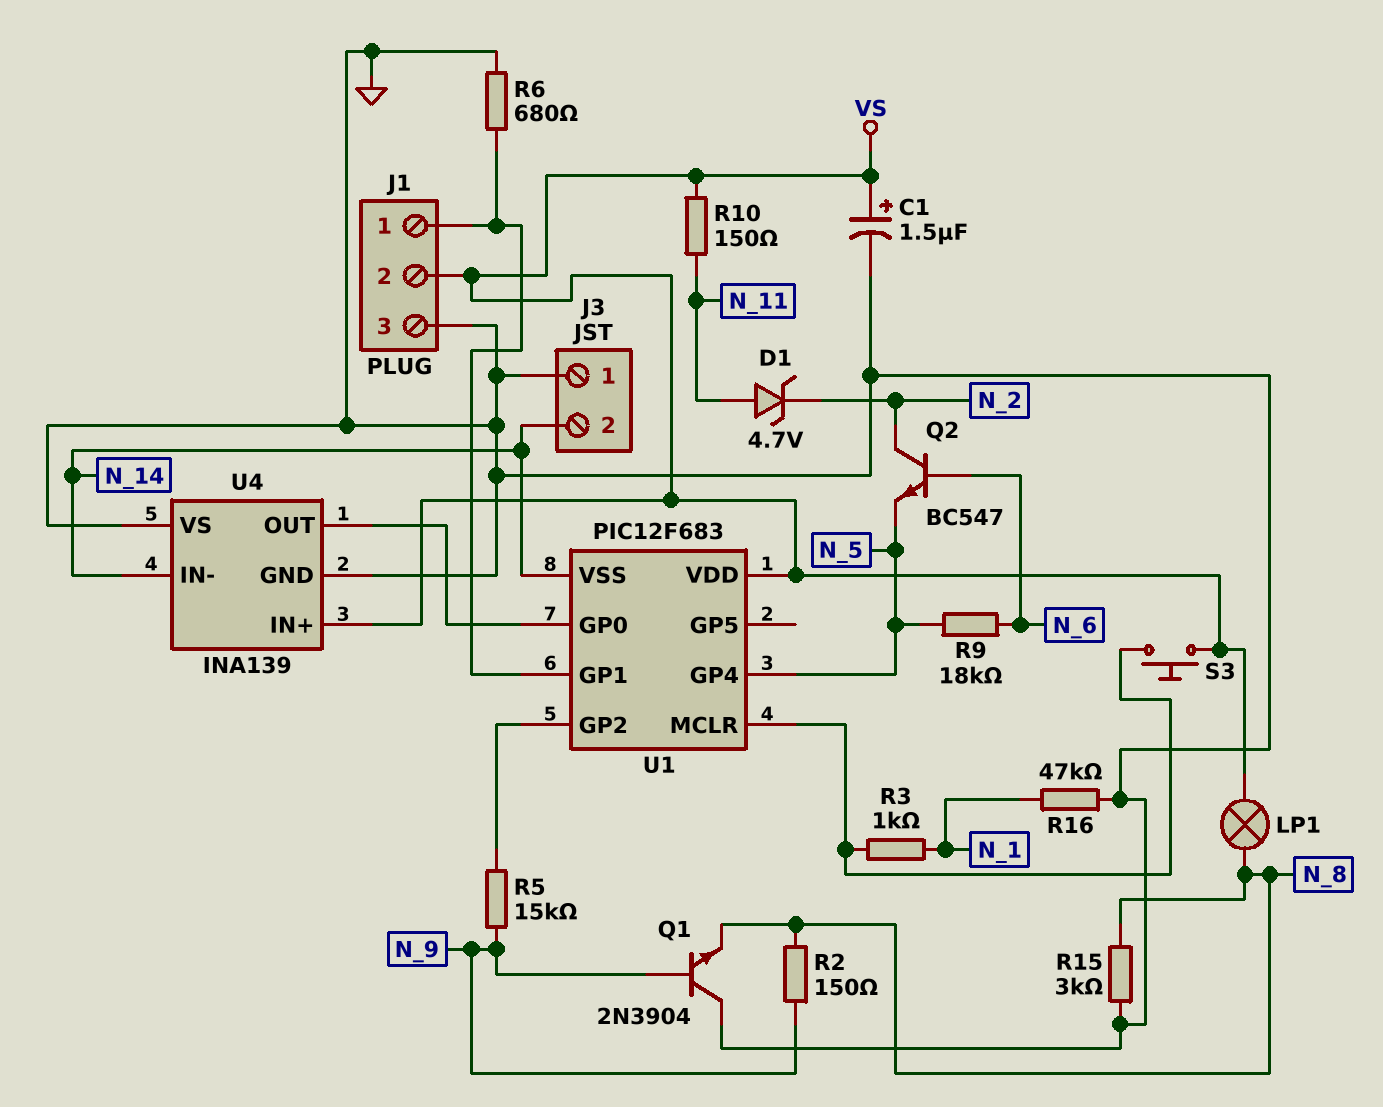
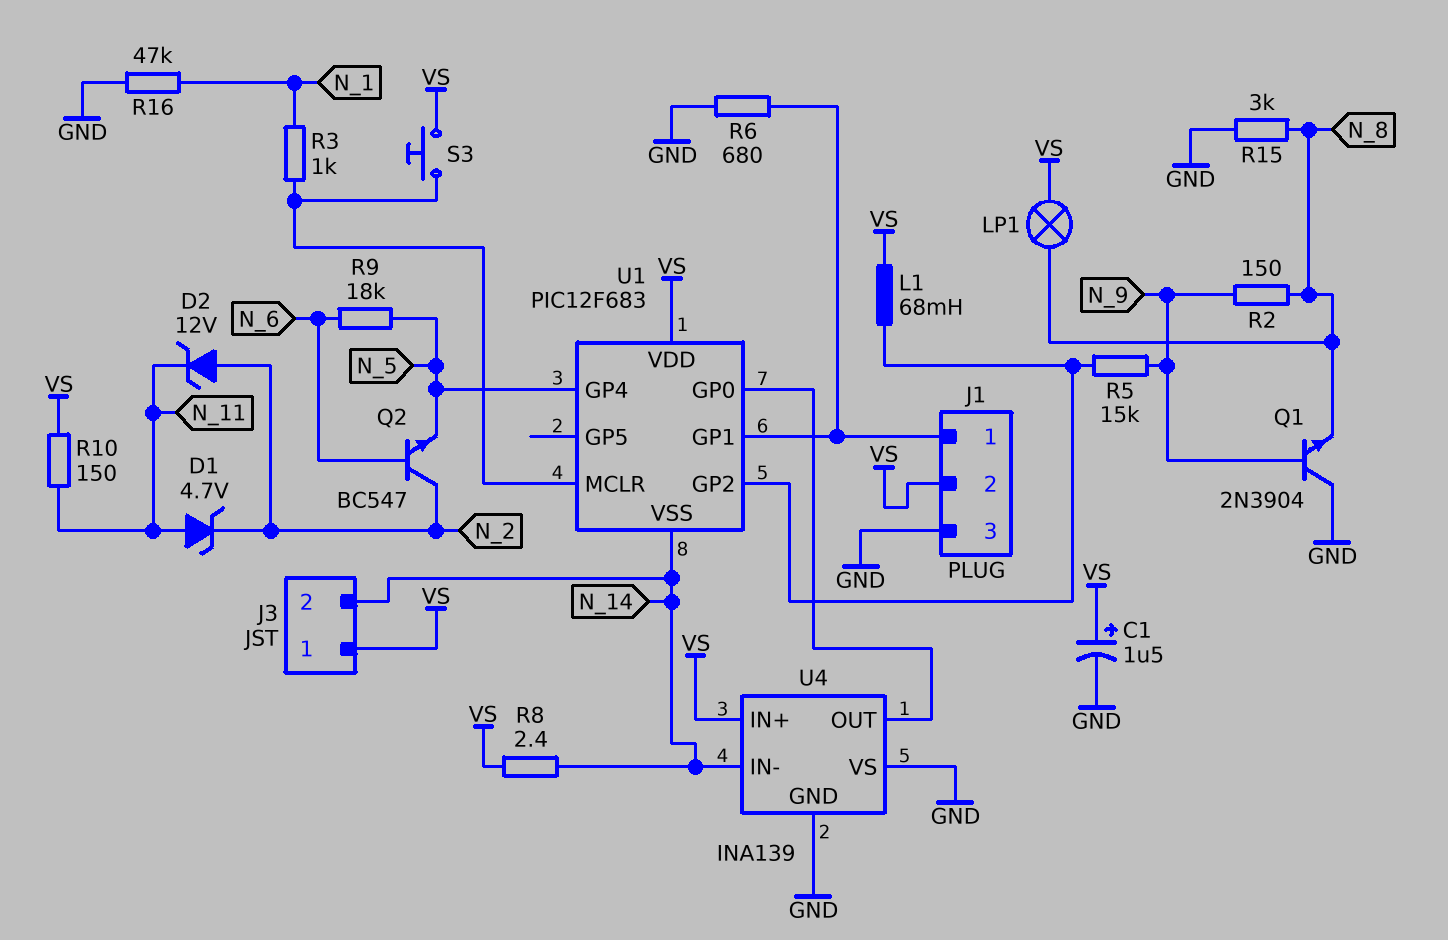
D2: none -> zener 12V (A N_2, K N_11)
J3 pin 1: GND -> VS
L1: none -> 68mH (U1/GP2, VS)
R8: none -> 2.4 (N_14, VS)

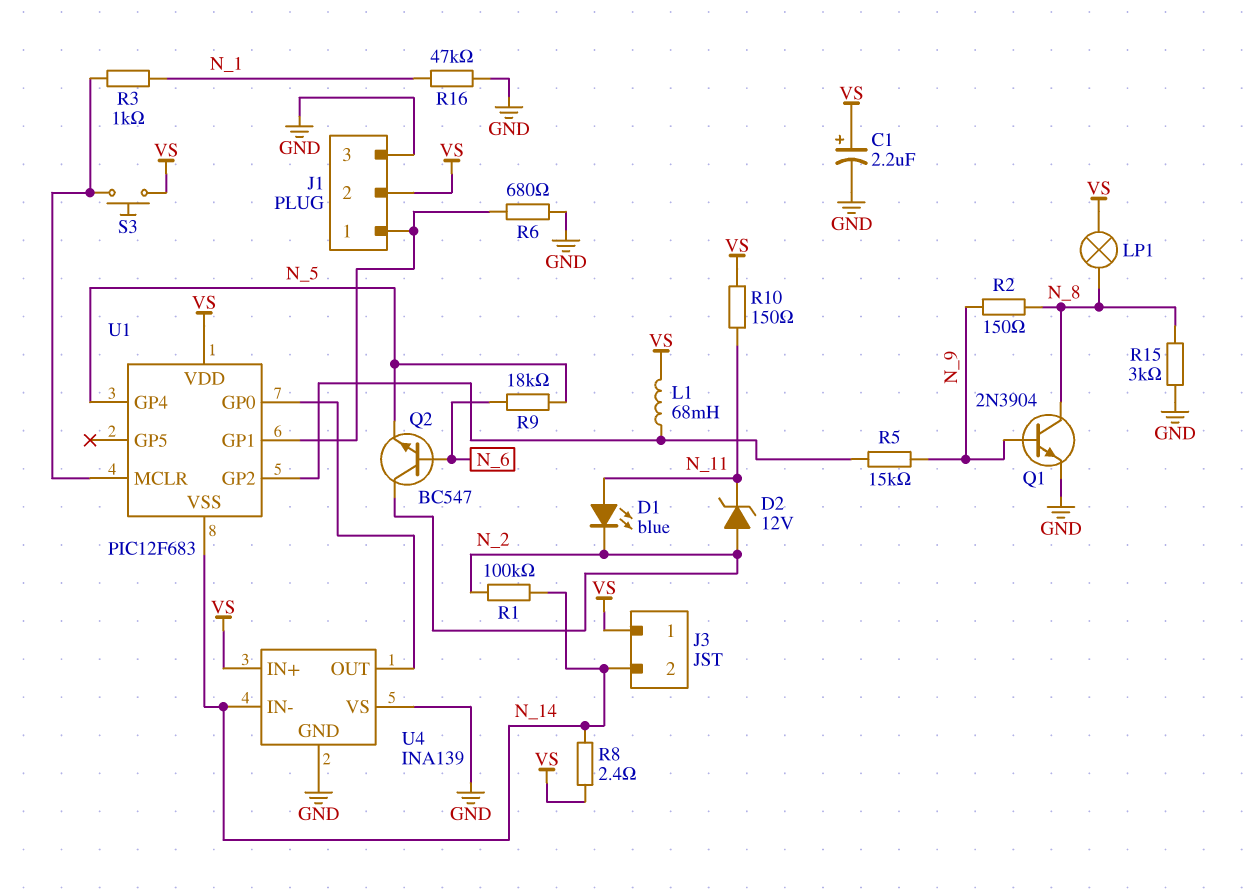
C1: 1.5uF (plus VS, minus GND) -> 2.2uF (plus VS, minus GND)
D1: zener 4.7V (A N_11, K N_2) -> LED blue (A N_11, K N_2)
Q1: NPN 2N3904 (B N_9, C GND, E N_8) -> NPN 2N3904 (B N_9, C N_8, E GND)
R1: none -> 100k (N_2, N_14)

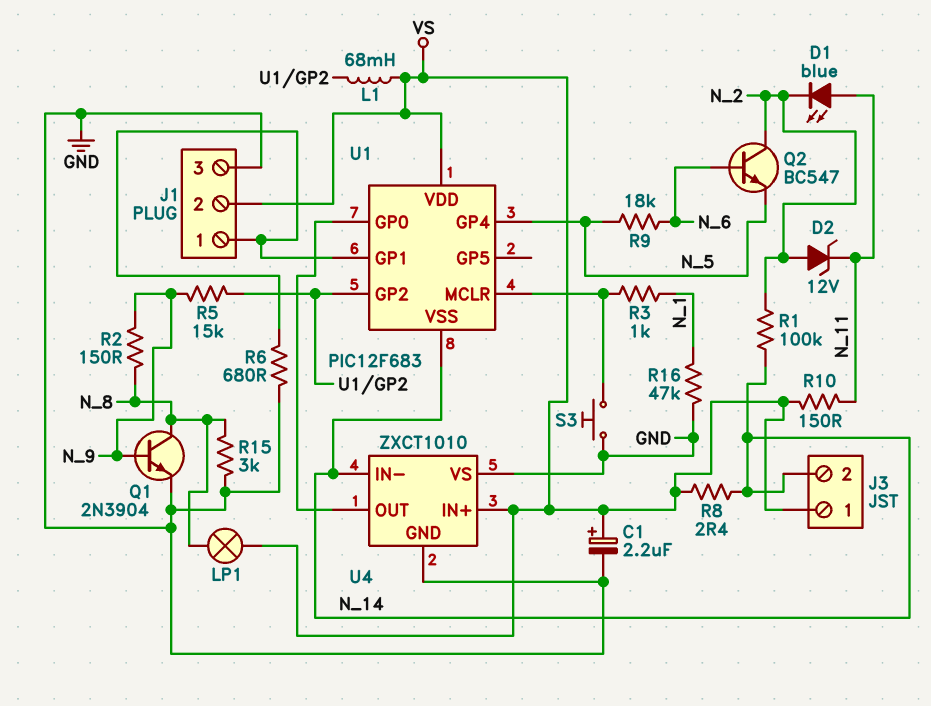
S3: button (U1/MCLR, VS) -> button (GND, U1/MCLR)
U4: INA139 -> ZXCT1010

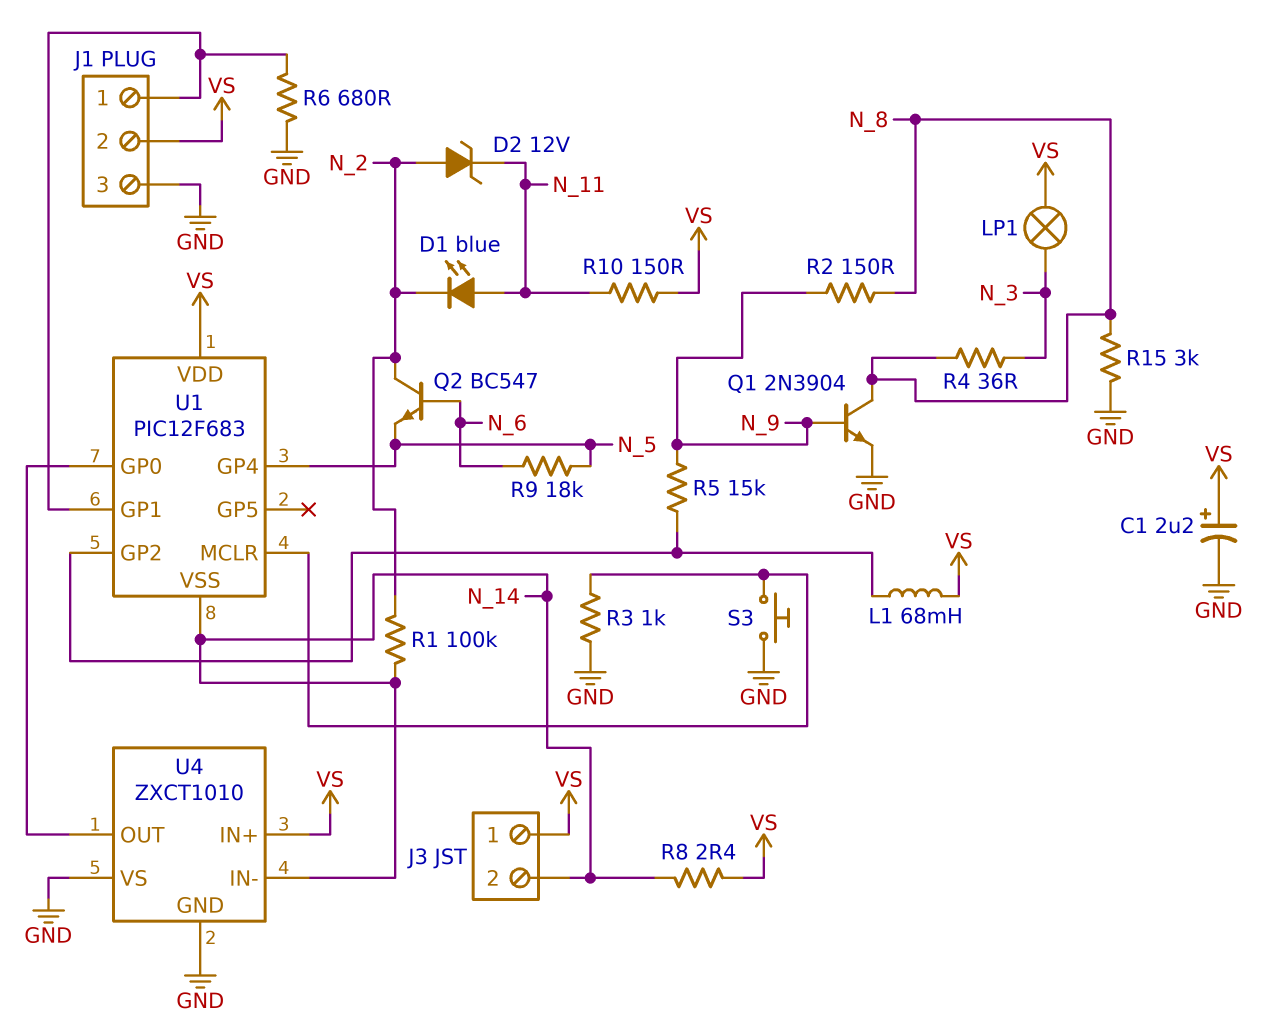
LP1: lamp (N_8, VS) -> lamp (N_3, VS)
R3: 1k (N_1, U1/MCLR) -> 1k (GND, U1/MCLR)
R4: none -> 36 (N_3, N_8)
R16: 47k (GND, N_1) -> none

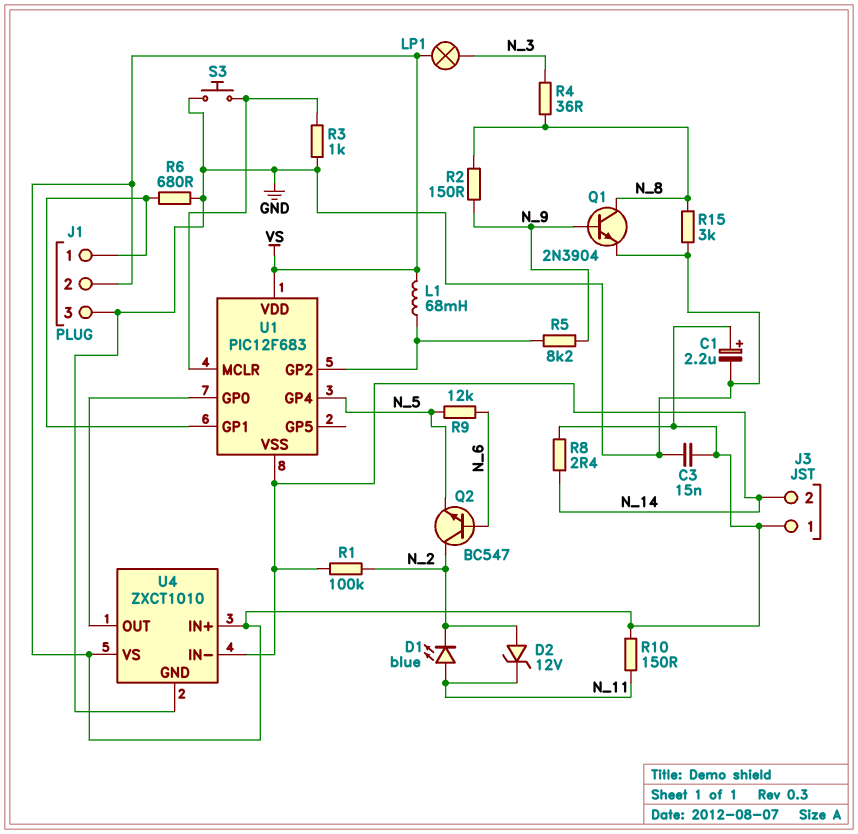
C3: none -> 15nF (GND, VS)
R5: 15k (N_9, U1/GP2) -> 8.2k (N_9, U1/GP2)
R9: 18k (N_5, N_6) -> 12k (N_5, N_6)
U4 pin VS: GND -> VS

